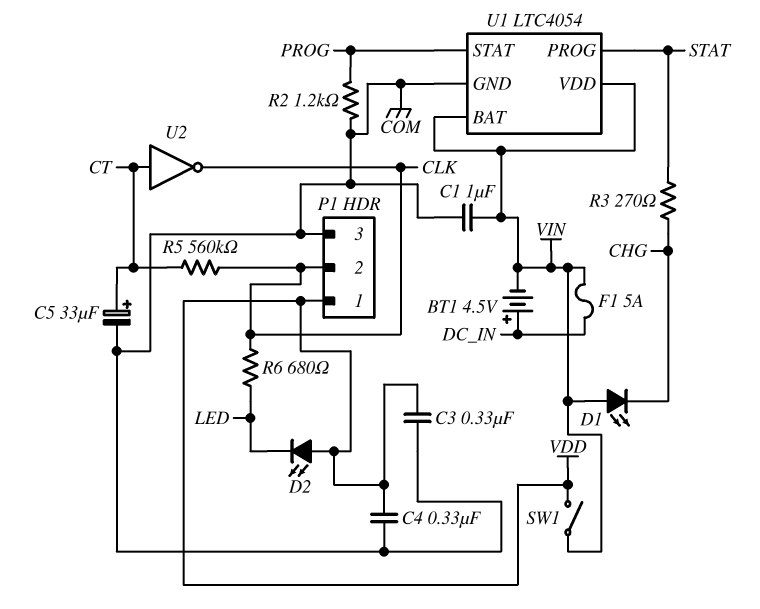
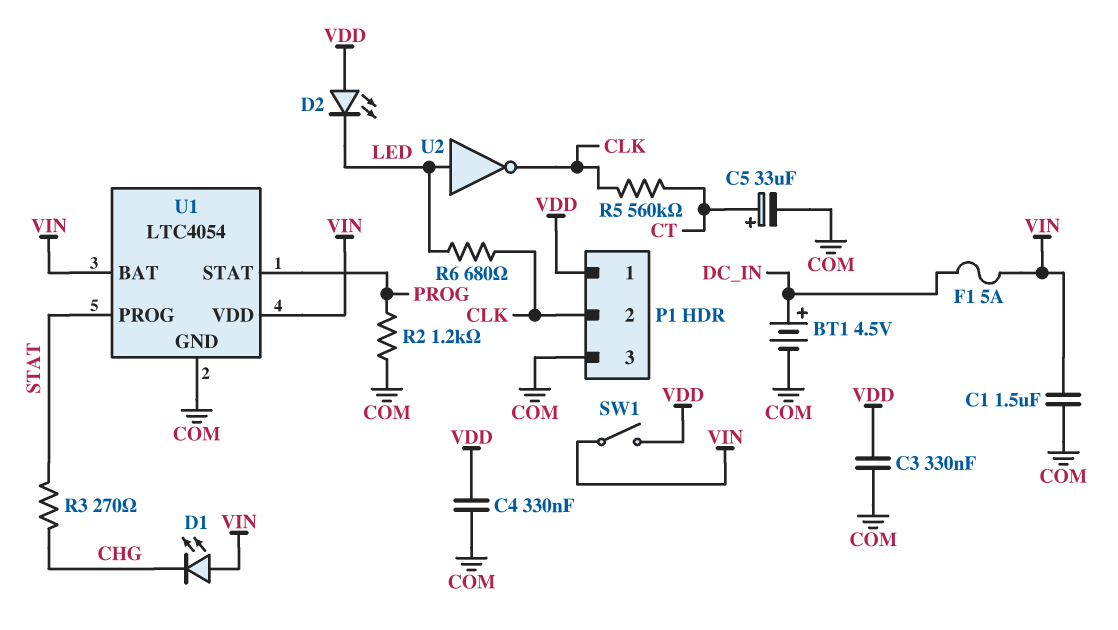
BT1: 4.5V (plus DC_IN, minus VIN) -> 4.5V (plus DC_IN, minus COM)
C1: 1uF (COM, VIN) -> 1.5uF (COM, VIN)
U2: NOT (in CT, out CLK) -> NOT (in LED, out CLK)

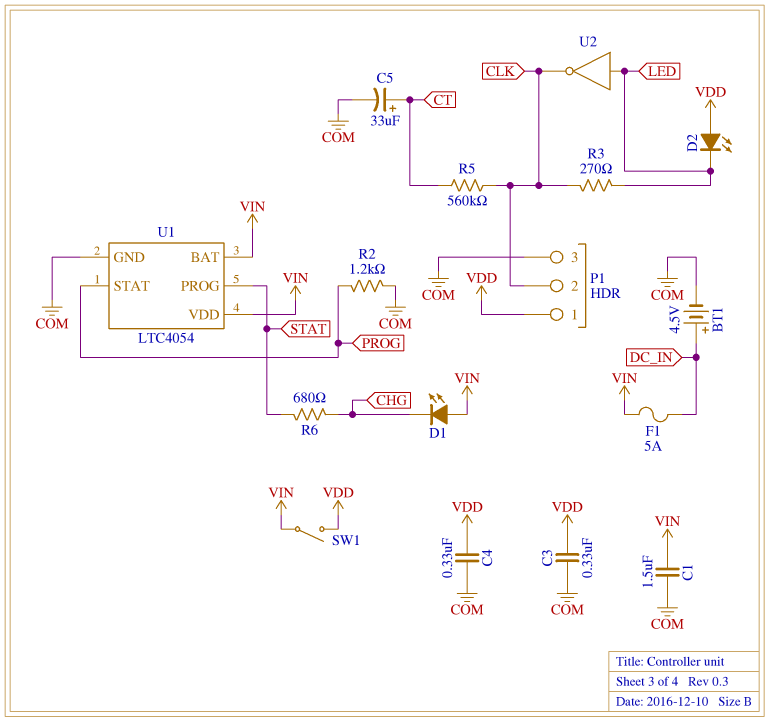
R3: 270 (CHG, STAT) -> 270 (CLK, LED)
R6: 680 (CLK, LED) -> 680 (CHG, STAT)

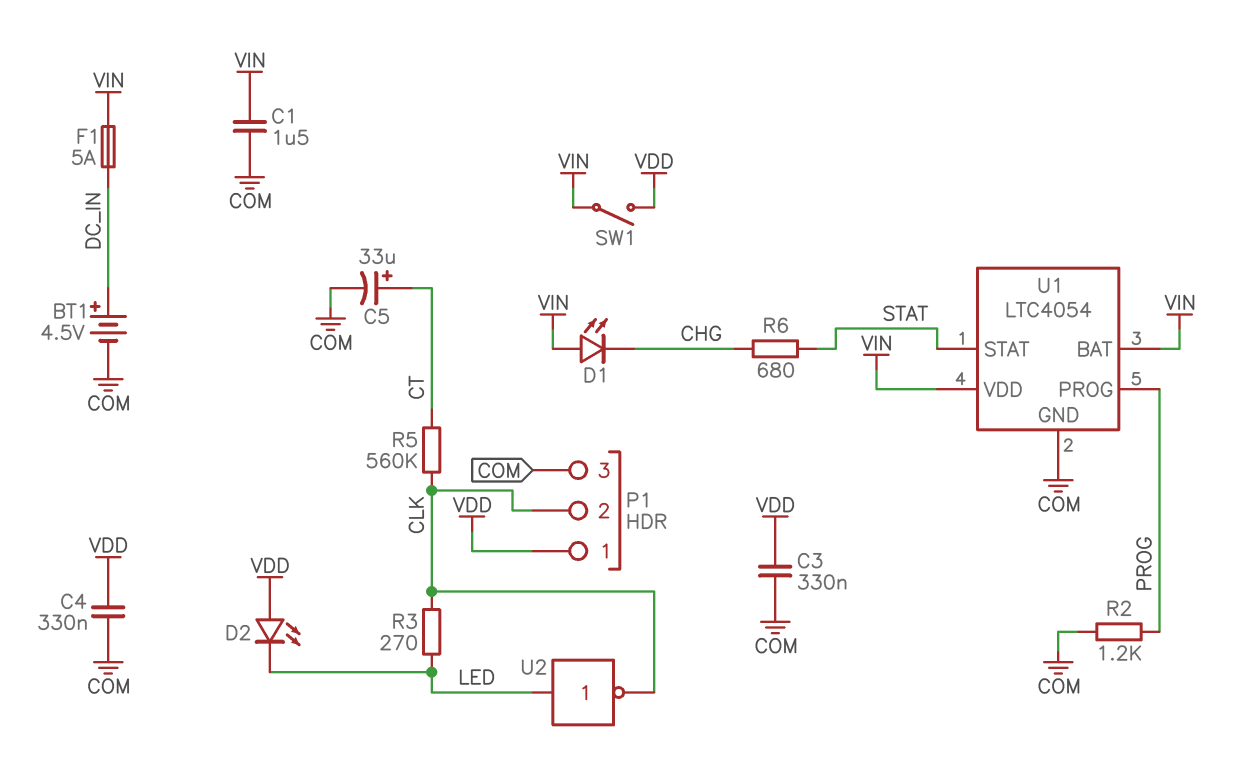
U1 pin PROG: STAT -> PROG
U1 pin STAT: PROG -> STAT

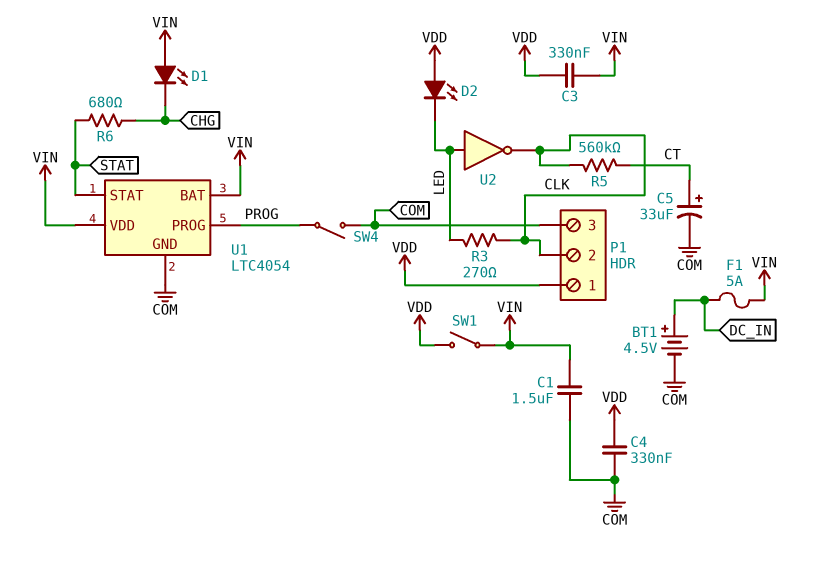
C3: 330nF (COM, VDD) -> 330nF (VDD, VIN)
R2: 1.2k (COM, PROG) -> none
SW4: none -> switch (COM, PROG)

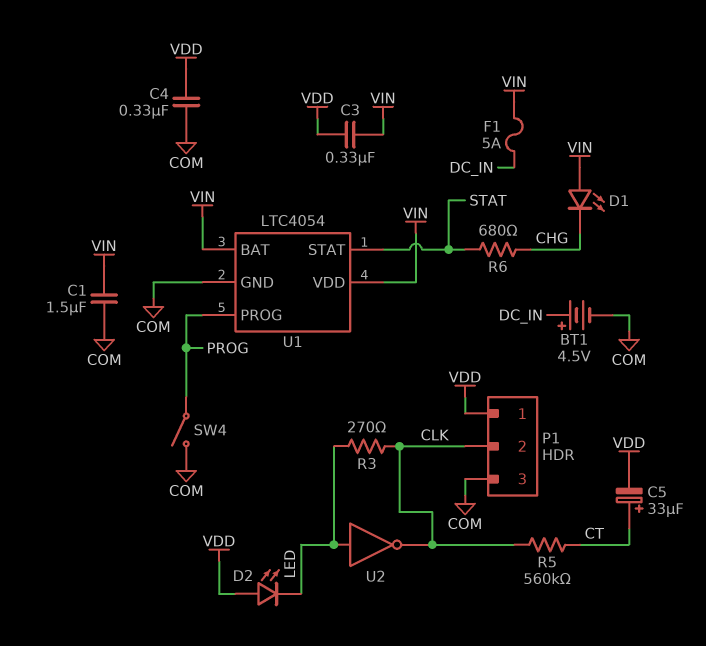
C5: 33uF (plus CT, minus COM) -> 33uF (plus CT, minus VDD)
SW1: switch (VDD, VIN) -> none

